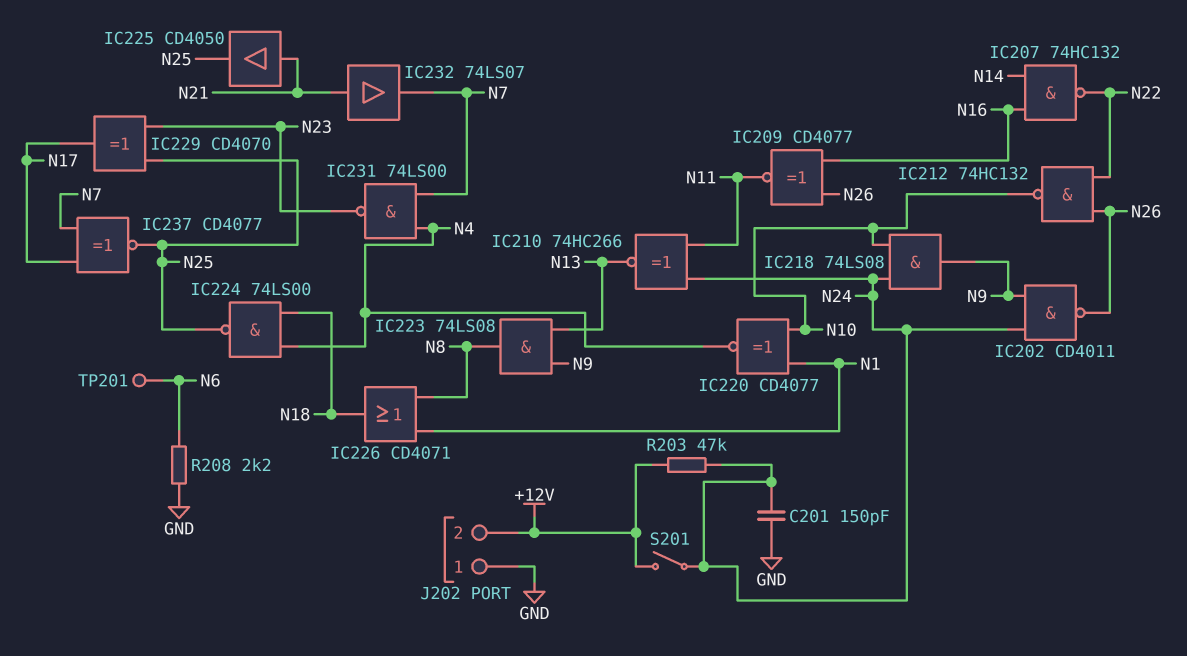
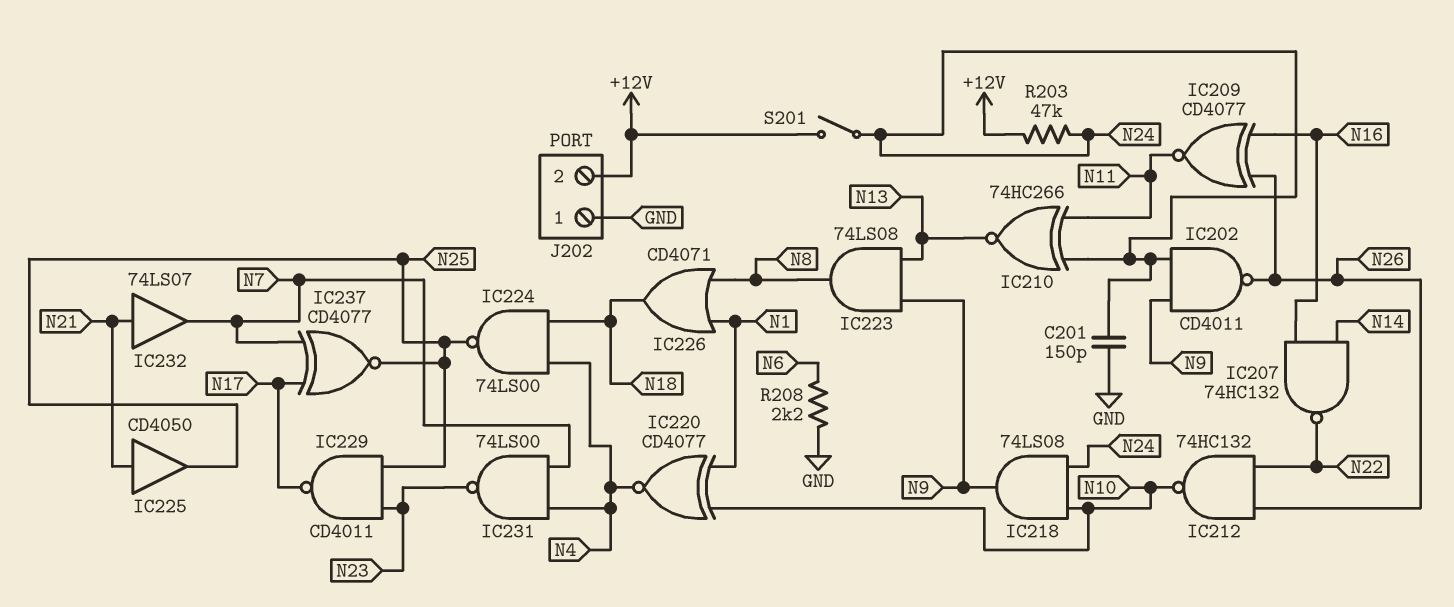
IC229: XOR CD4070 (in N23, in N25, out N17) -> NAND CD4011 (in N23, in N25, out N17)
TP201: test point (N6) -> none

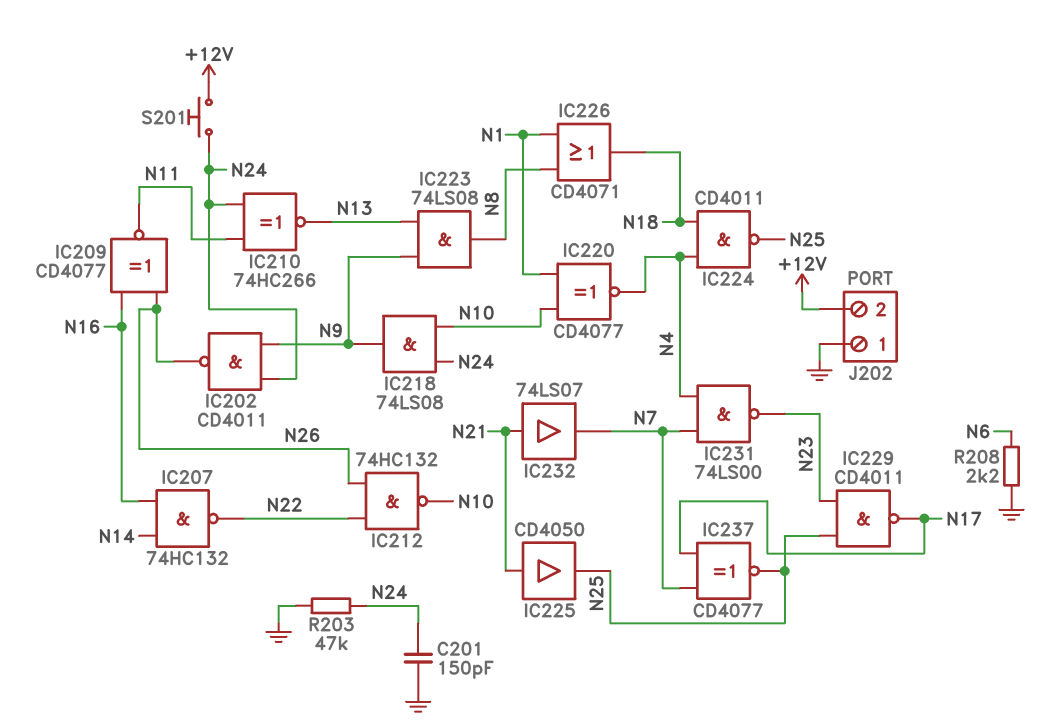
IC224: NAND 74LS00 (in N4, in N18, out N25) -> NAND CD4011 (in N4, in N18, out N25)
R203: 47k (+12V, N24) -> 47k (GND, N24)
S201: switch (+12V, N24) -> button (+12V, N24)

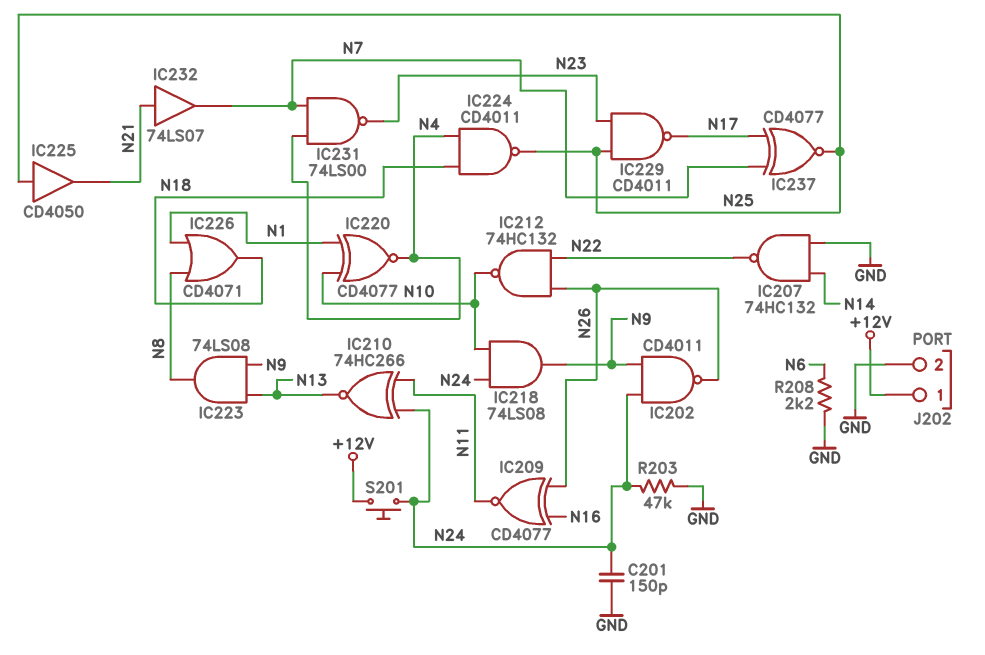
IC207: NAND 74HC132 (in N14, in N16, out N22) -> NAND 74HC132 (in GND, in N14, out N22)
IC225: buffer CD4050 (in N21, out N25) -> buffer CD4050 (in N25, out N21)
J202 pin 1: GND -> +12V
J202 pin 2: +12V -> GND

